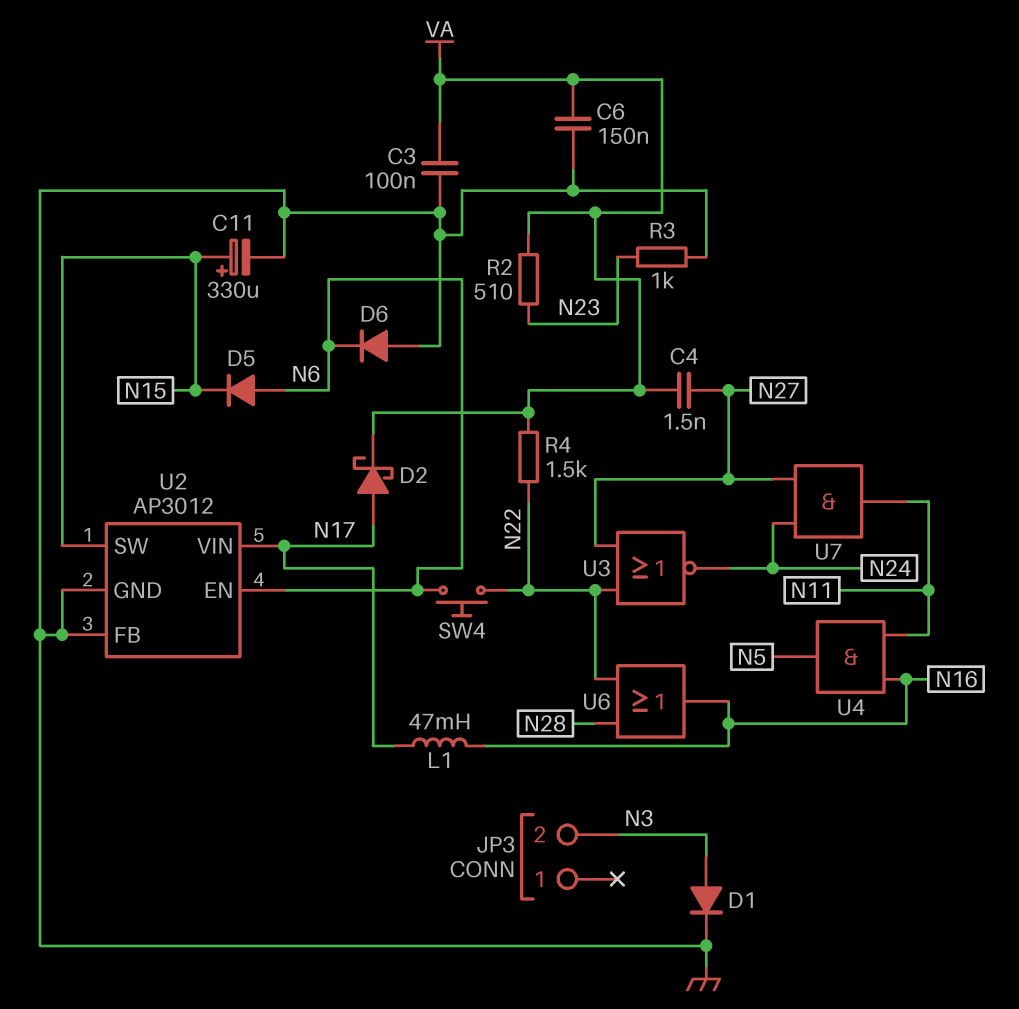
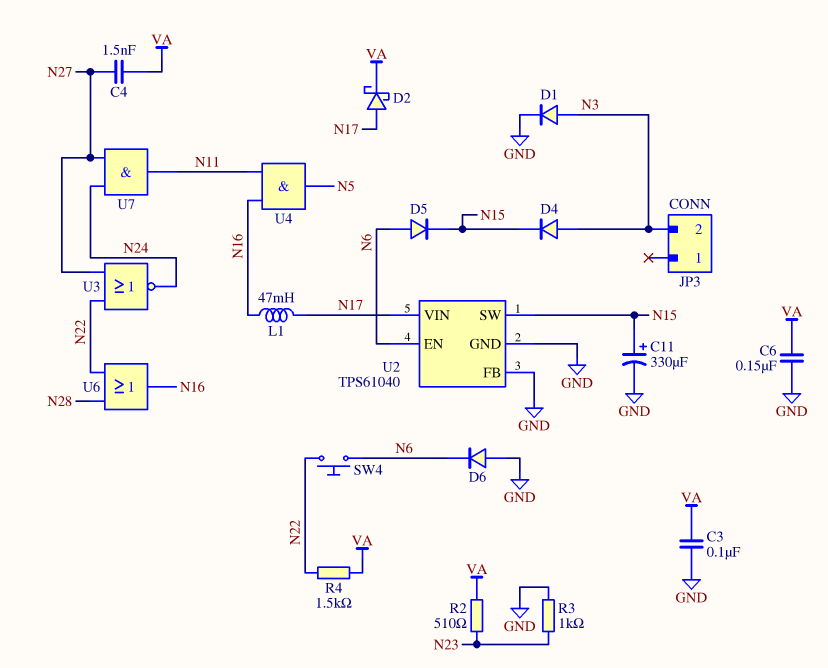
D4: none -> diode (A N3, K N15)
U2: AP3012 -> TPS61040

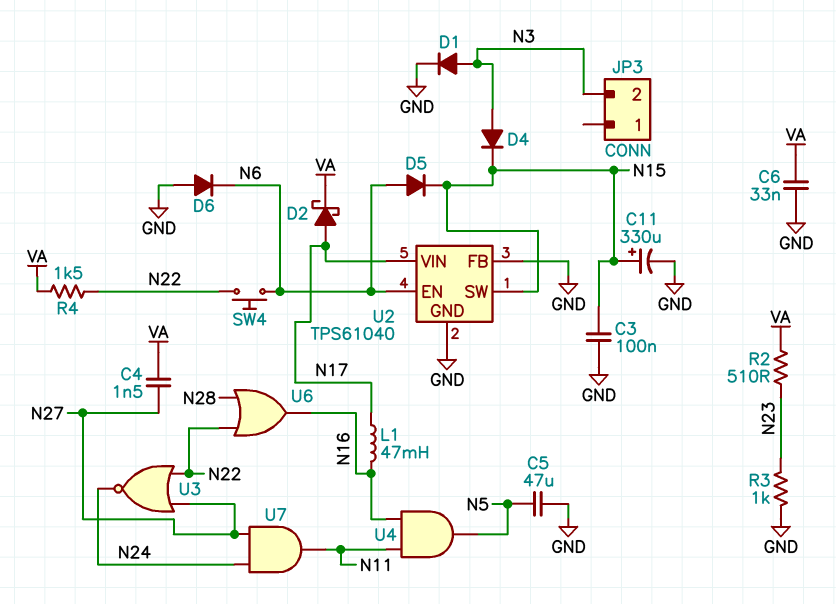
C3: 100nF (GND, VA) -> 100nF (GND, N15)
C5: none -> 47uF (GND, N5)
C6: 150nF (GND, VA) -> 33nF (GND, VA)

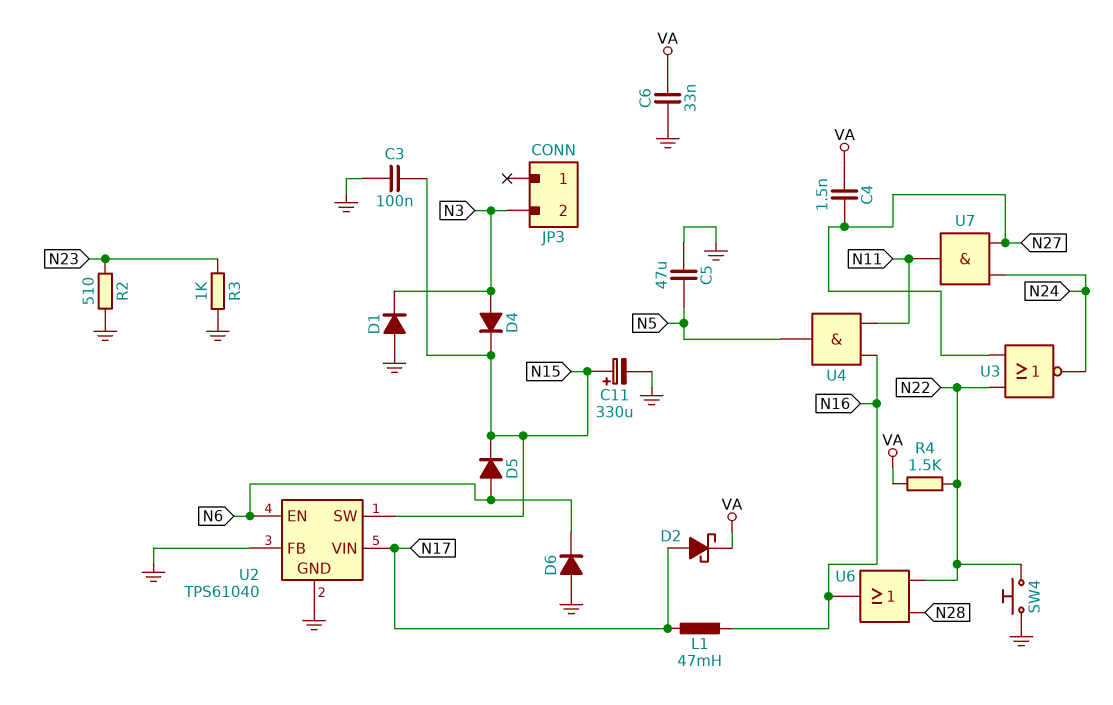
D1: diode (A N3, K GND) -> diode (A GND, K N3)
R2: 510 (N23, VA) -> 510 (GND, N23)
SW4: button (N6, N22) -> button (GND, N22)

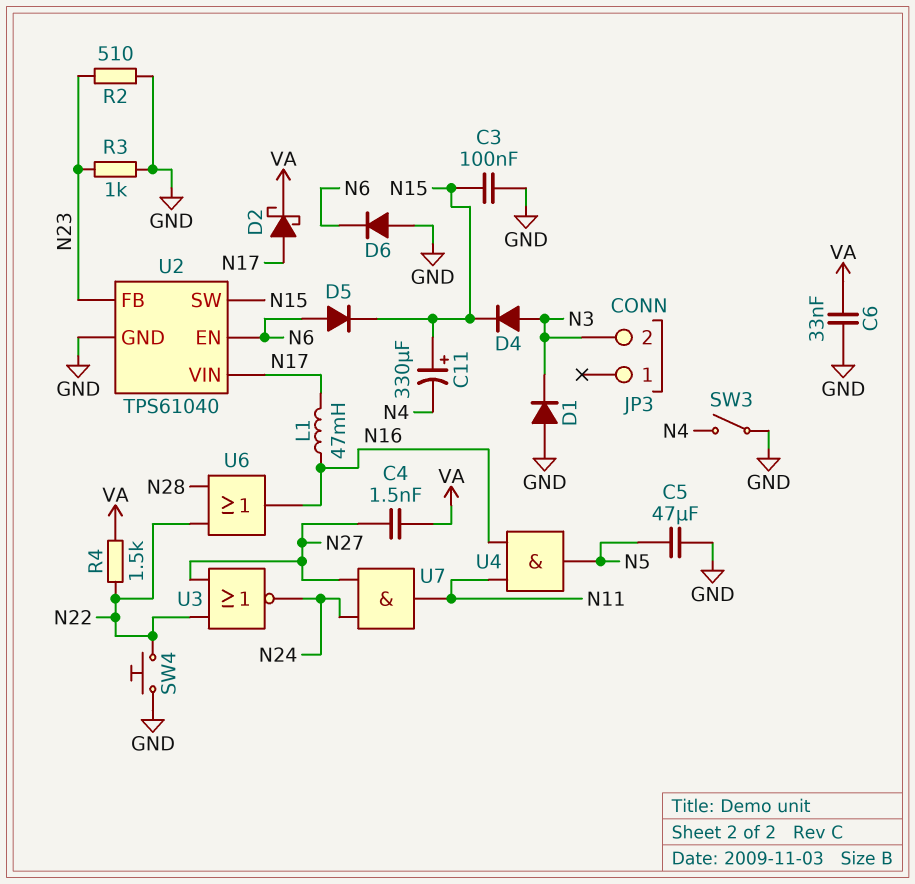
C11: 330uF (plus N15, minus GND) -> 330uF (plus N15, minus N4)
SW3: none -> switch (GND, N4)
U2 pin FB: GND -> N23

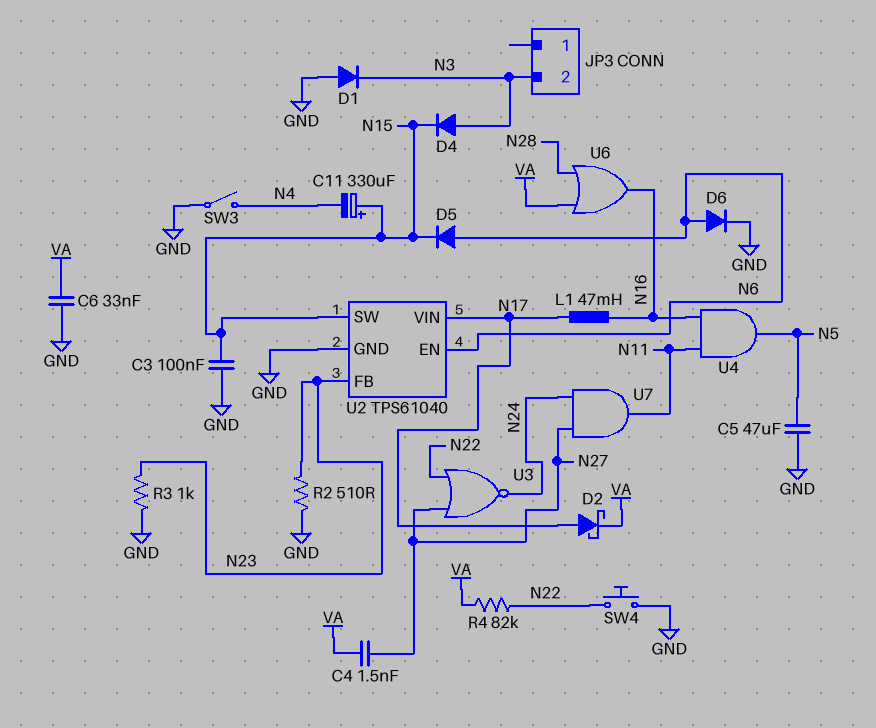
D6: diode (A GND, K N6) -> diode (A N6, K GND)
R4: 1.5k (N22, VA) -> 82k (N22, VA)
U6: OR (in N22, in N28, out N16) -> OR (in N28, in VA, out N16)

